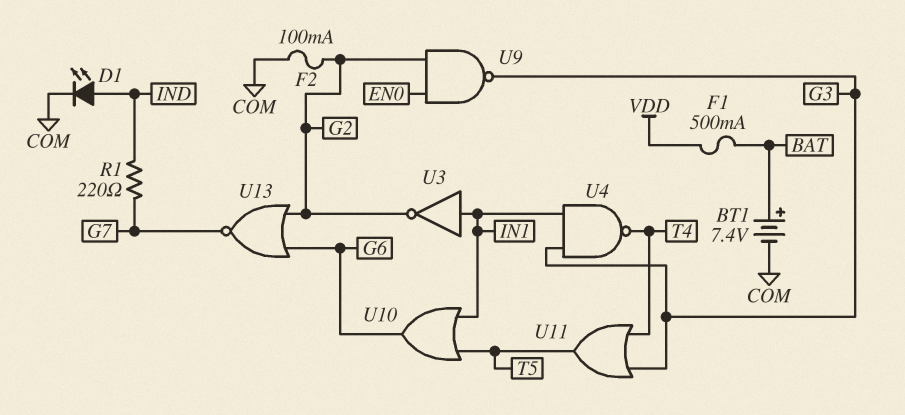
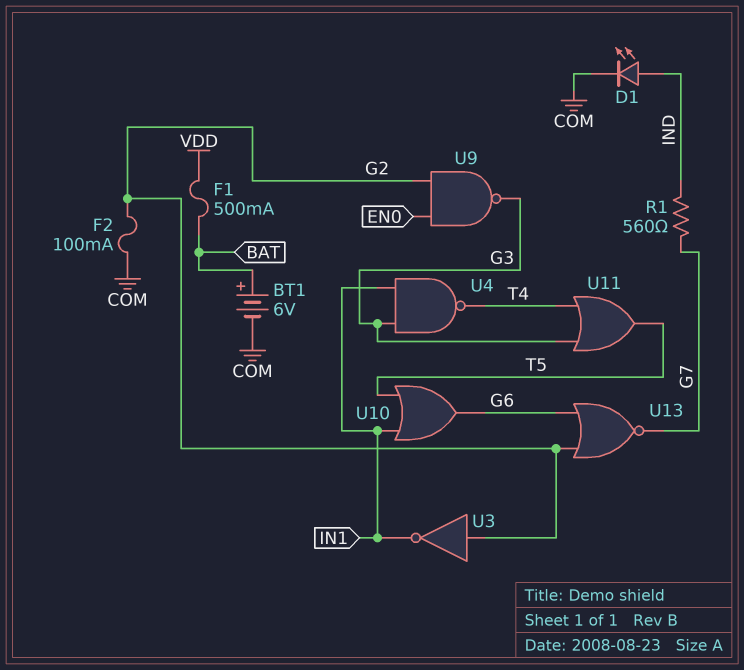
BT1: 7.4V (plus BAT, minus COM) -> 6V (plus BAT, minus COM)
R1: 220 (G7, IND) -> 560 (G7, IND)
U3: NOT (in IN1, out G2) -> NOT (in G2, out IN1)

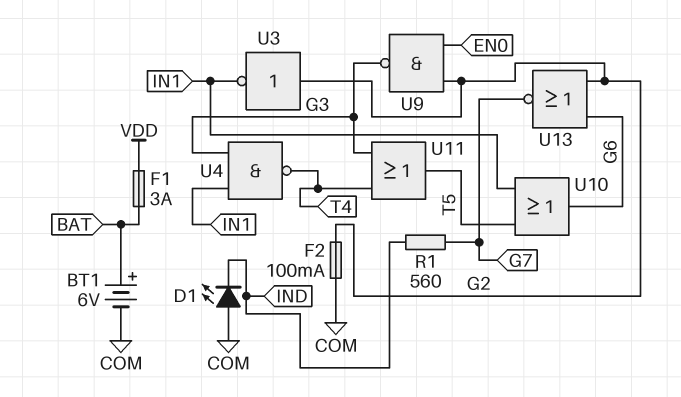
D1: LED (A IND, K COM) -> LED (A COM, K IND)
F1: 500mA (BAT, VDD) -> 3A (BAT, VDD)

